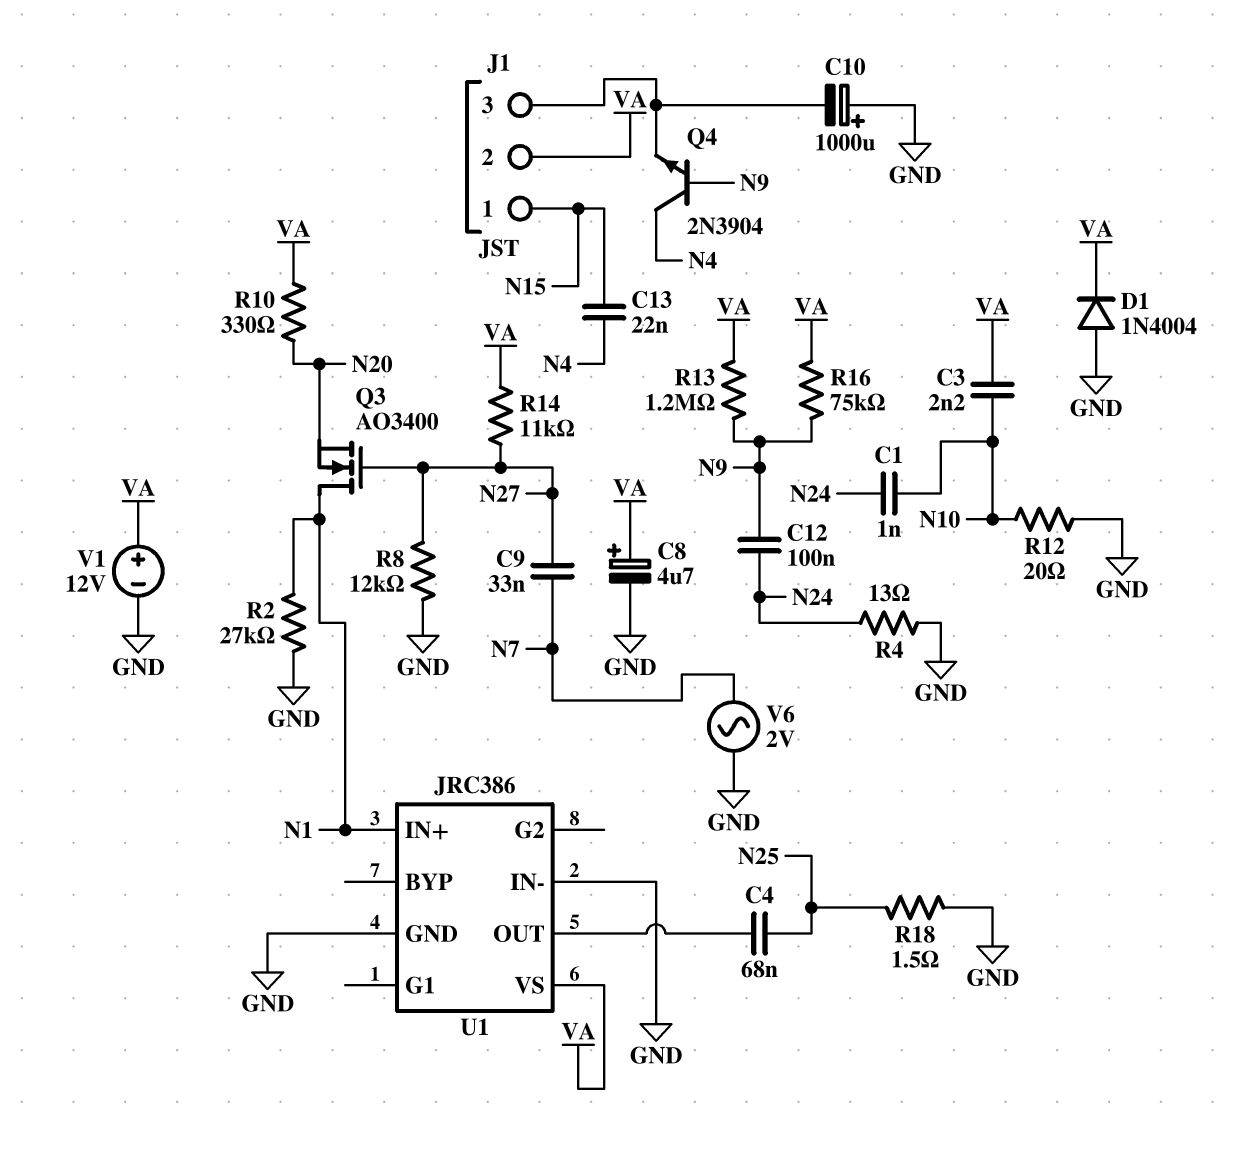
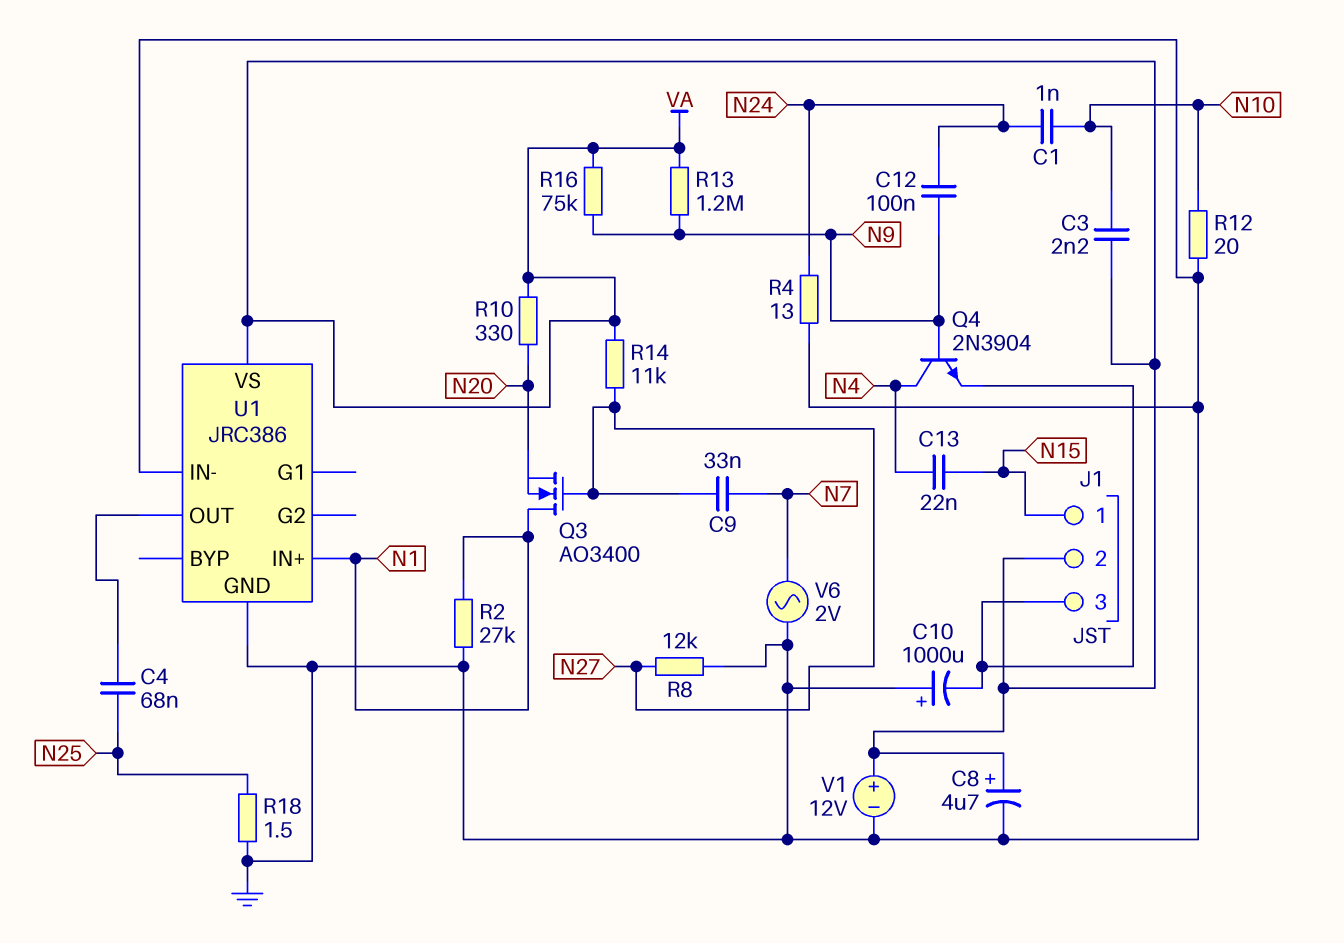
D1: diode 1N4004 (A GND, K VA) -> none

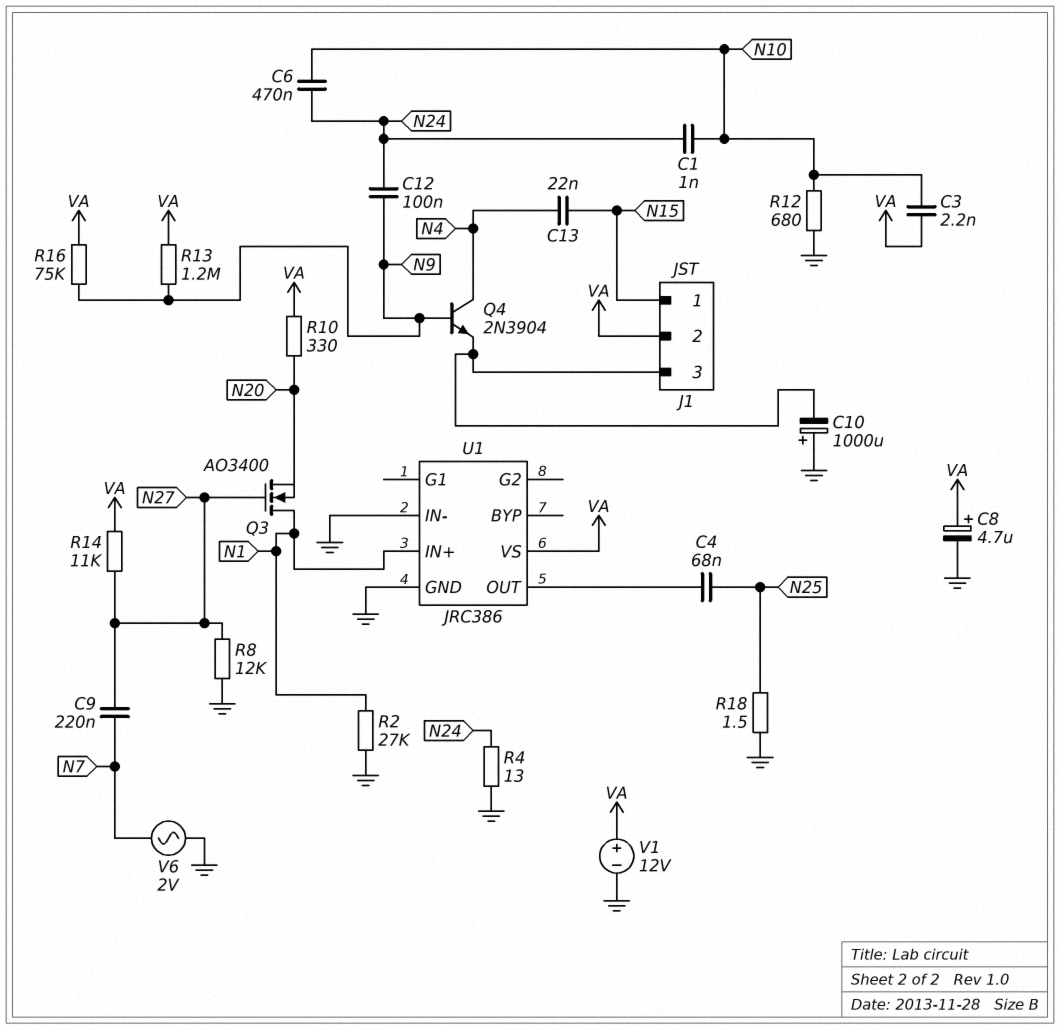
C6: none -> 470nF (N10, N24)
C9: 33nF (N7, N27) -> 220nF (N7, N27)
R12: 20 (GND, N10) -> 680 (GND, N10)

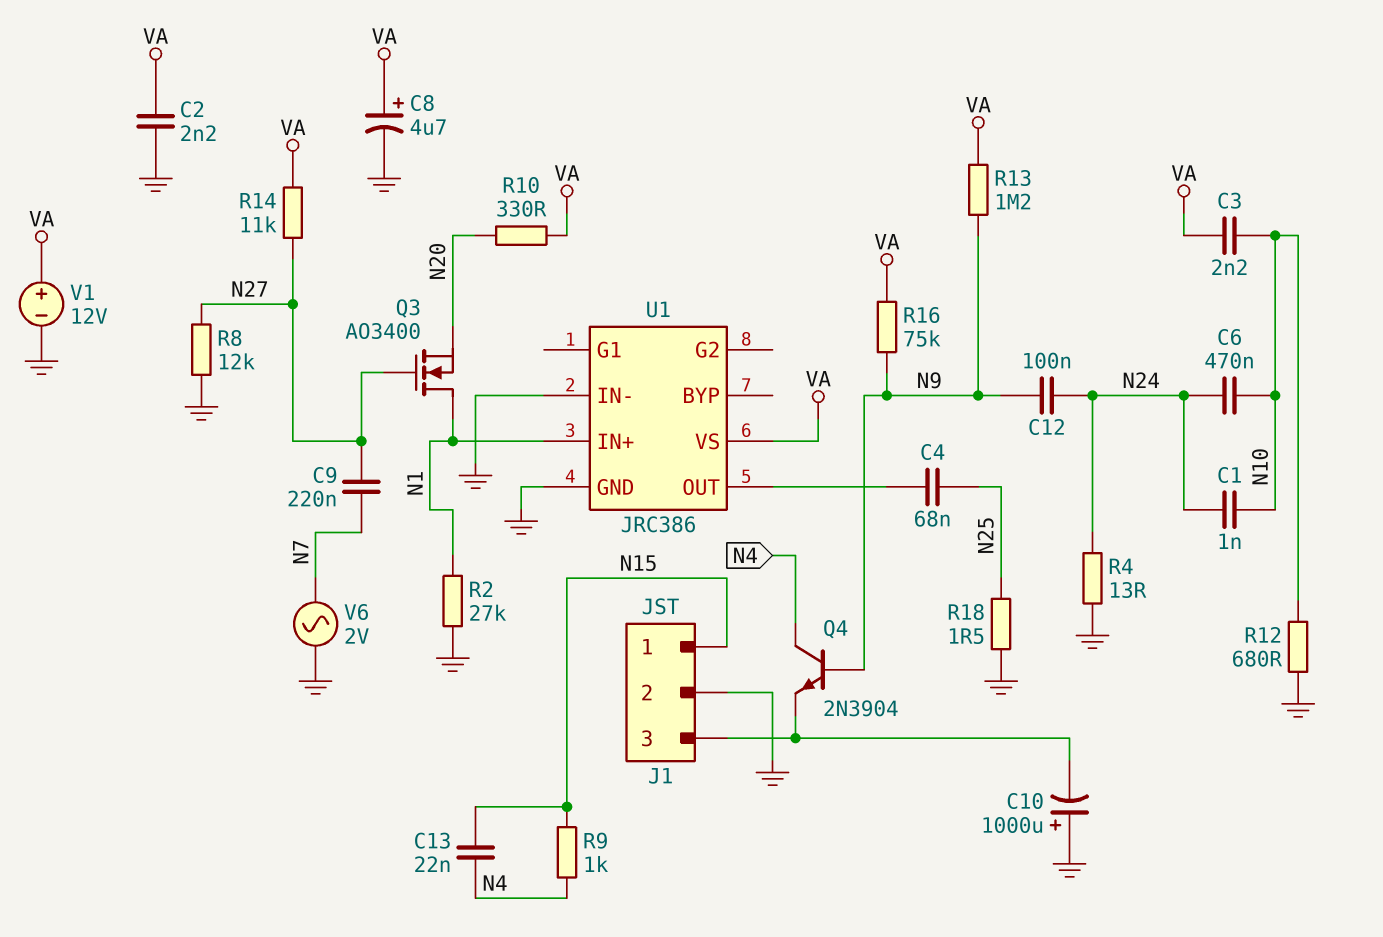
C2: none -> 2.2nF (GND, VA)
J1 pin 2: VA -> GND
R9: none -> 1k (N4, N15)

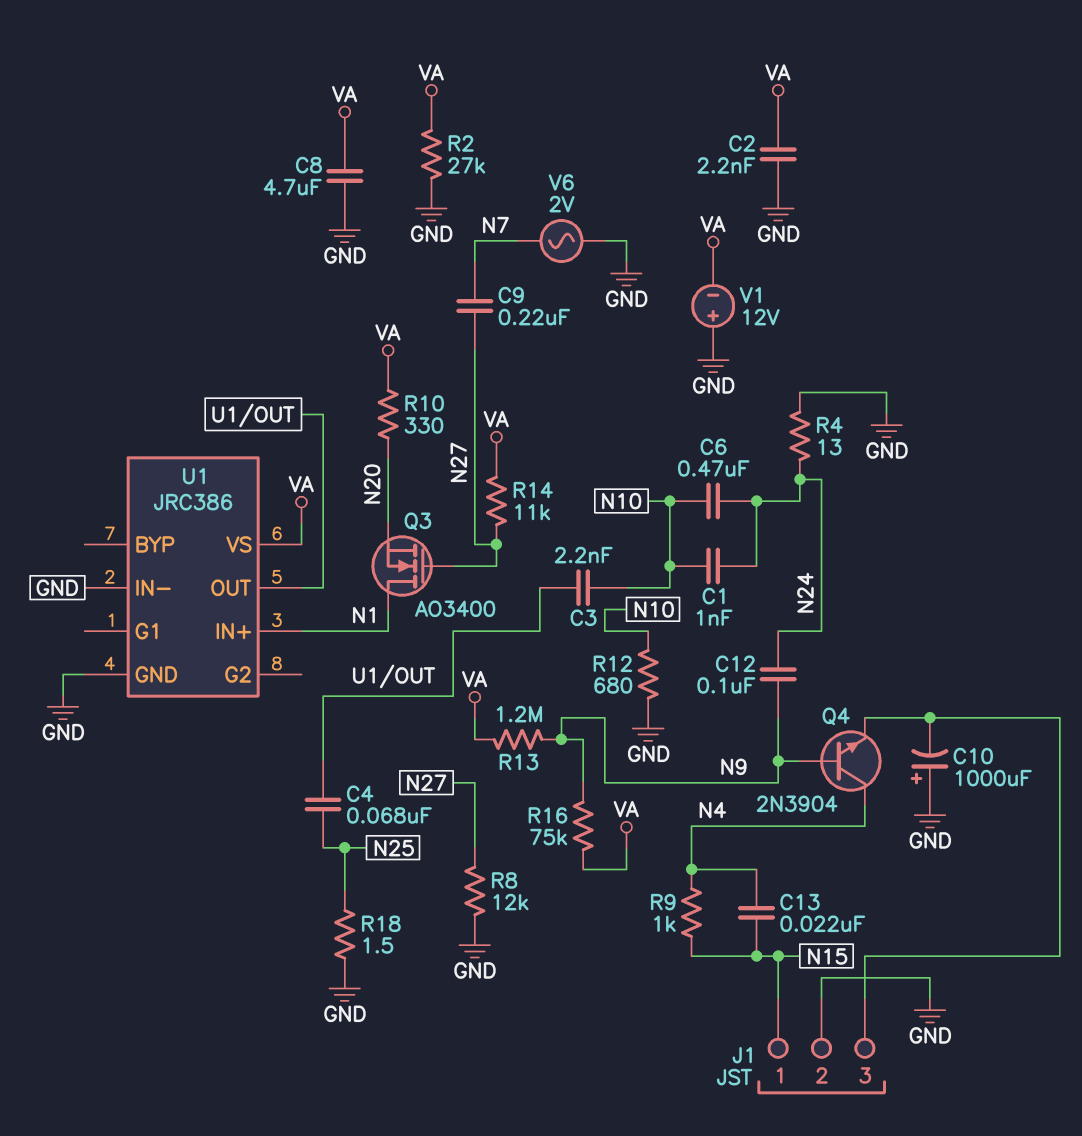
C3: 2.2nF (N10, VA) -> 2.2nF (N10, U1/OUT)
C8: 4.7uF (plus VA, minus GND) -> 4.7uF (GND, VA)
R2: 27k (GND, N1) -> 27k (GND, VA)
V1: 12V (plus VA, minus GND) -> 12V (plus GND, minus VA)

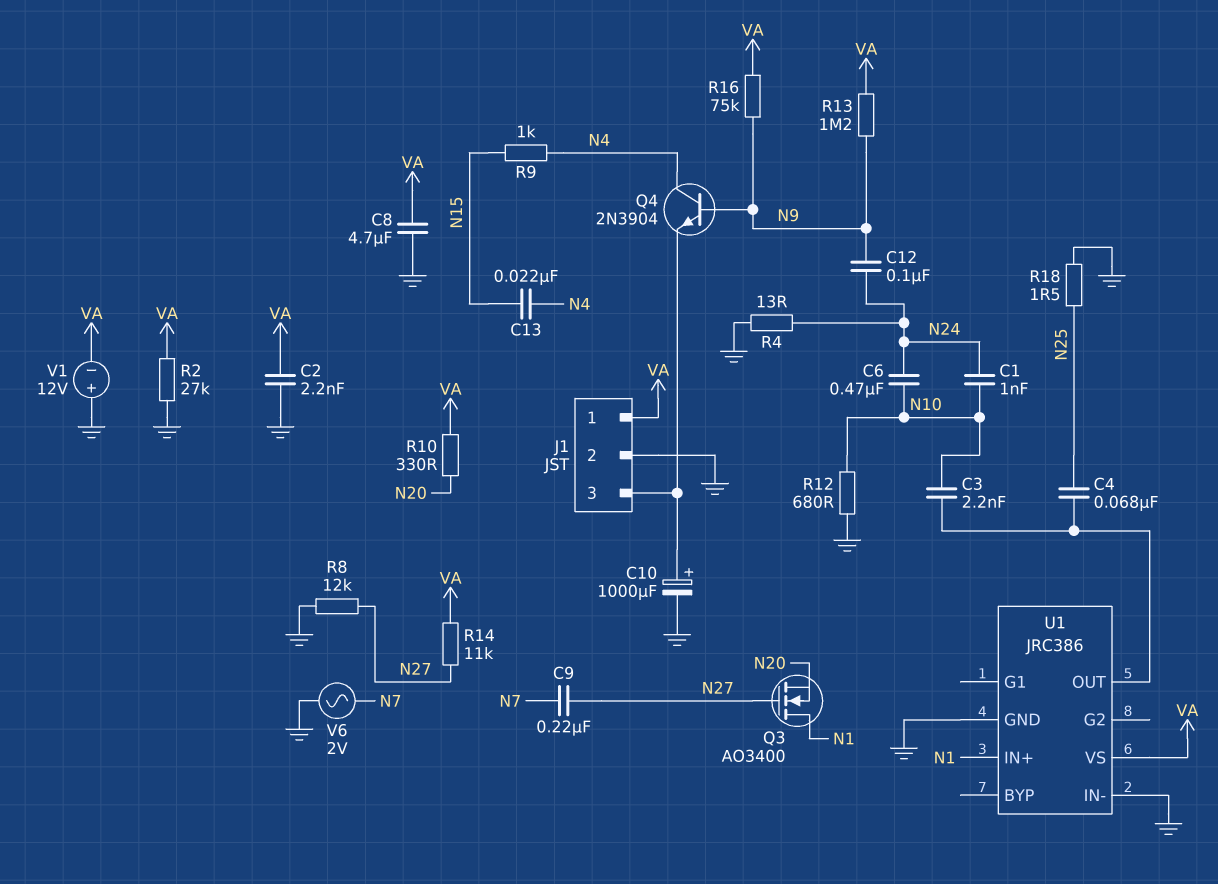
C10: 1000uF (plus GND, minus J1/3) -> 1000uF (plus J1/3, minus GND)
J1 pin 1: N15 -> VA

